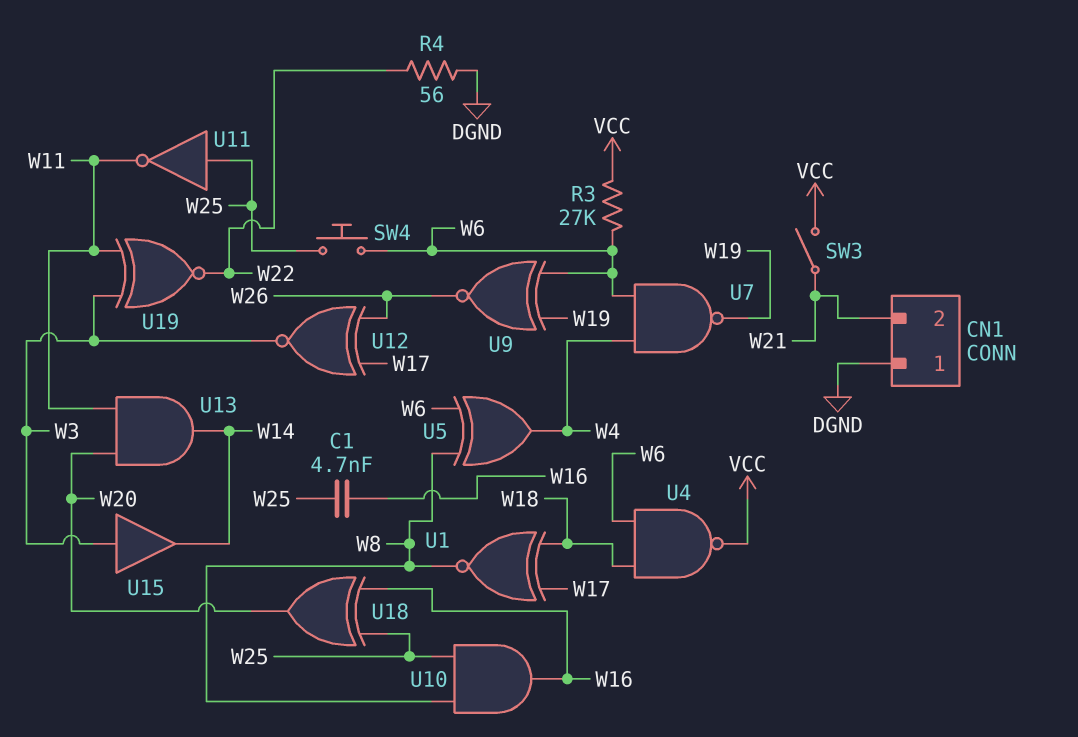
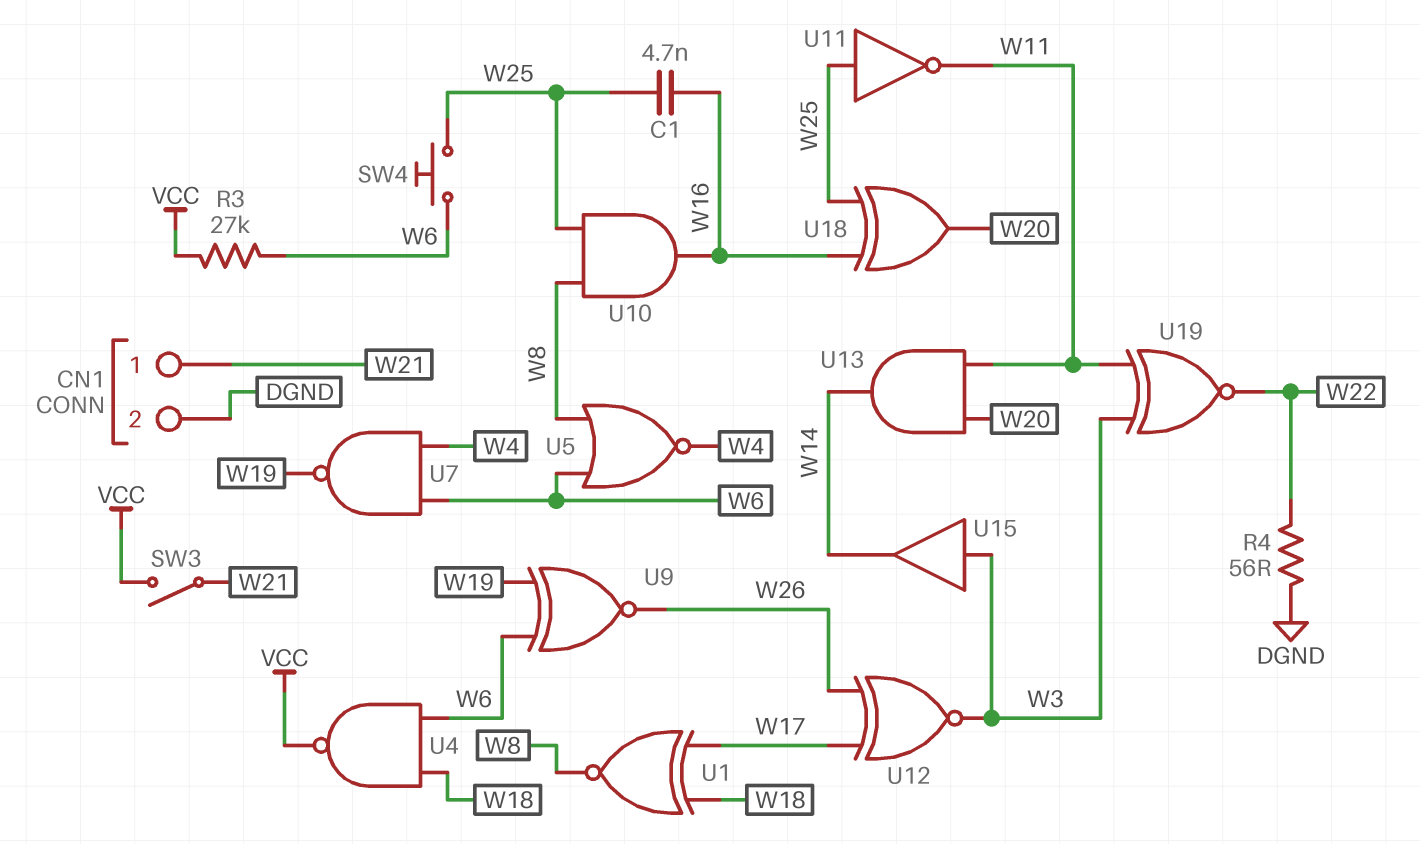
CN1 pin 1: DGND -> W21
CN1 pin 2: W21 -> DGND
U5: XOR (in W6, in W8, out W4) -> NOR (in W6, in W8, out W4)

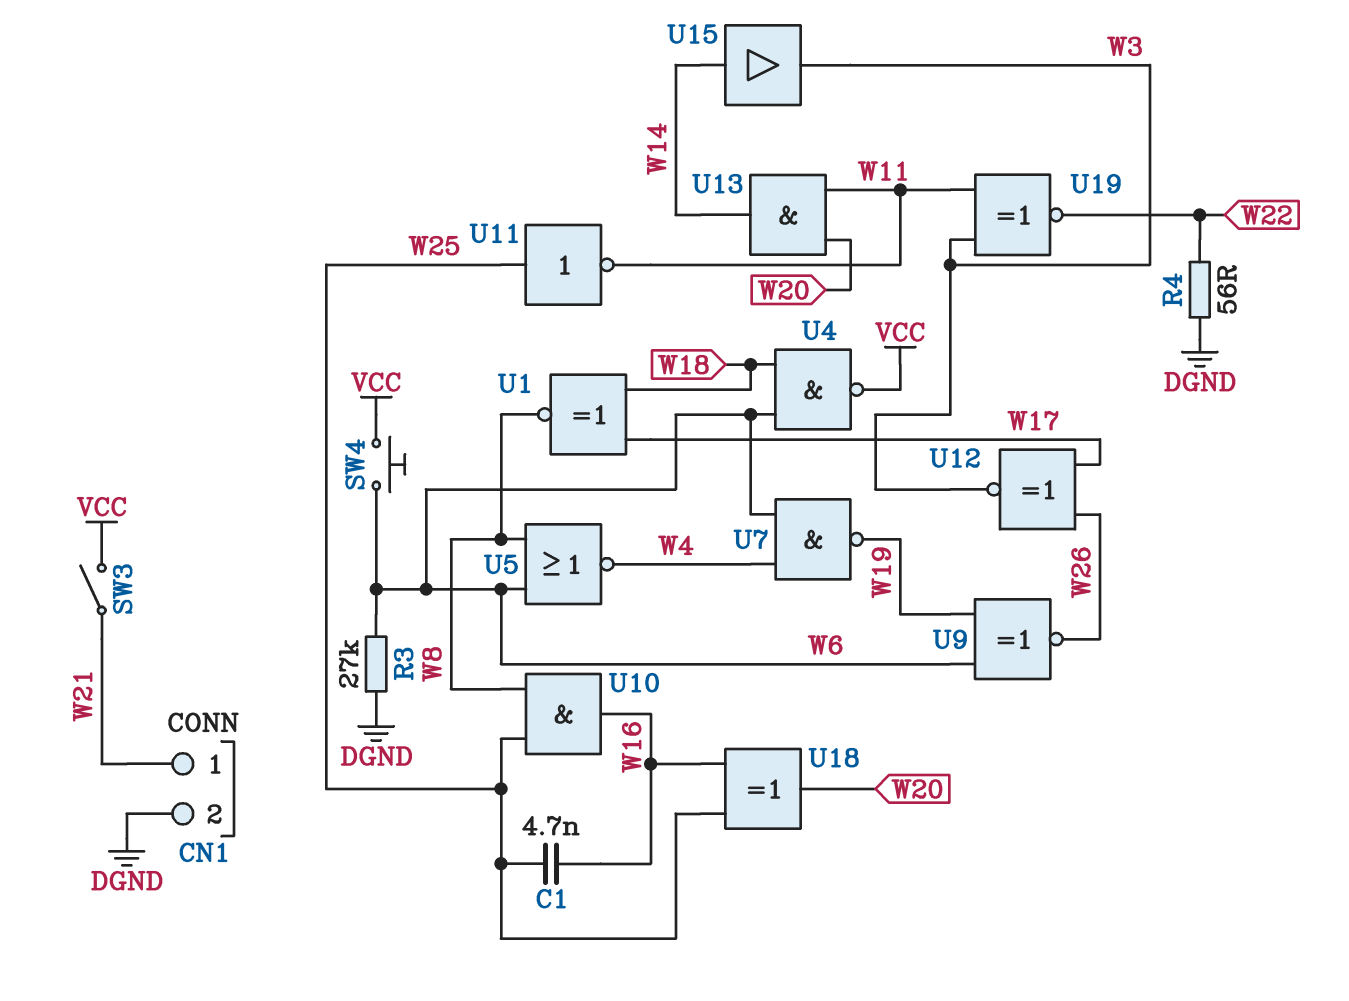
R3: 27k (VCC, W6) -> 27k (DGND, W6)
SW4: button (W6, W25) -> button (VCC, W6)
U15: buffer (in W3, out W14) -> buffer (in W14, out W3)

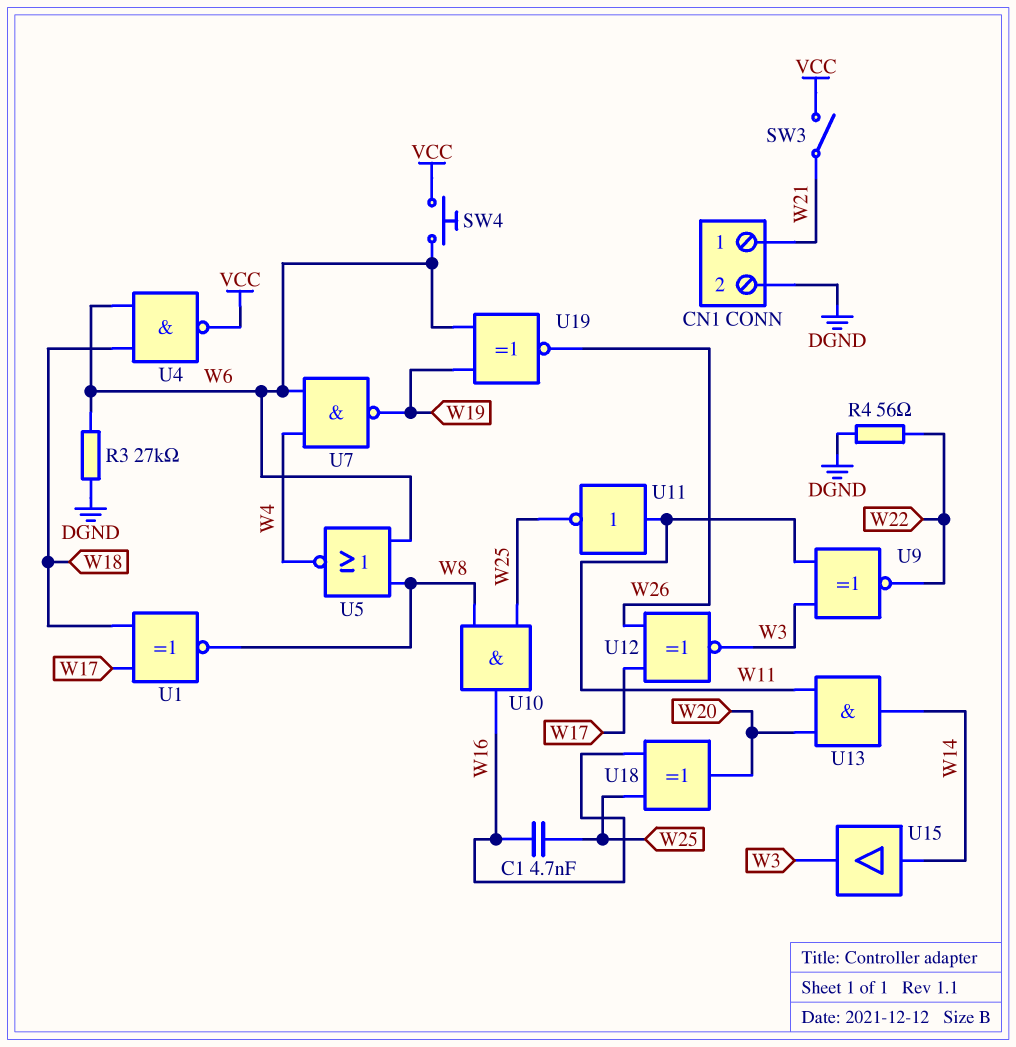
U9: XNOR (in W6, in W19, out W26) -> XNOR (in W3, in W11, out W22)
U11: NOT (in W25, out W11) -> NOT (in W11, out W25)
U19: XNOR (in W3, in W11, out W22) -> XNOR (in W6, in W19, out W26)

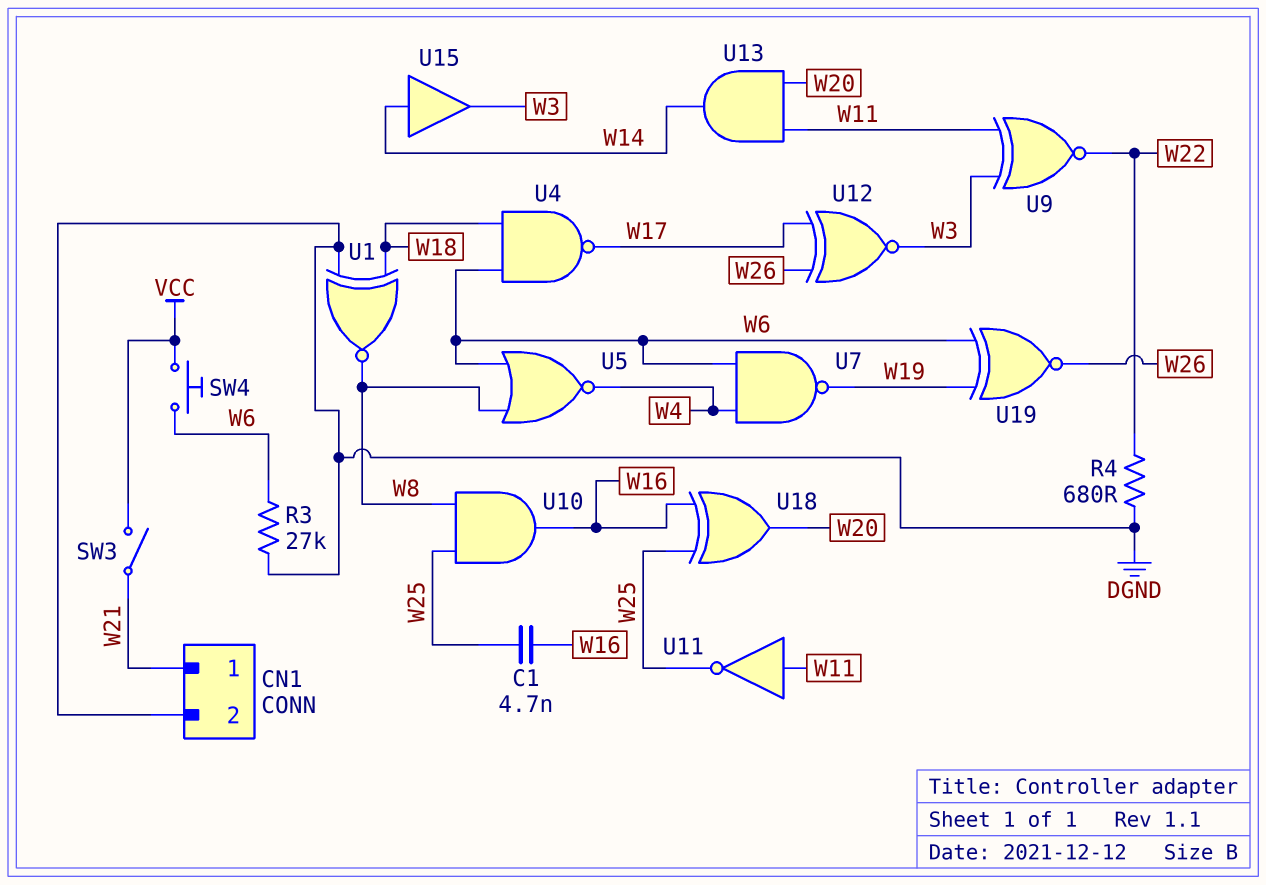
R4: 56 (DGND, W22) -> 680 (DGND, W22)
U1: XNOR (in W17, in W18, out W8) -> XNOR (in DGND, in W18, out W8)
U4: NAND (in W6, in W18, out VCC) -> NAND (in W6, in W18, out W17)

